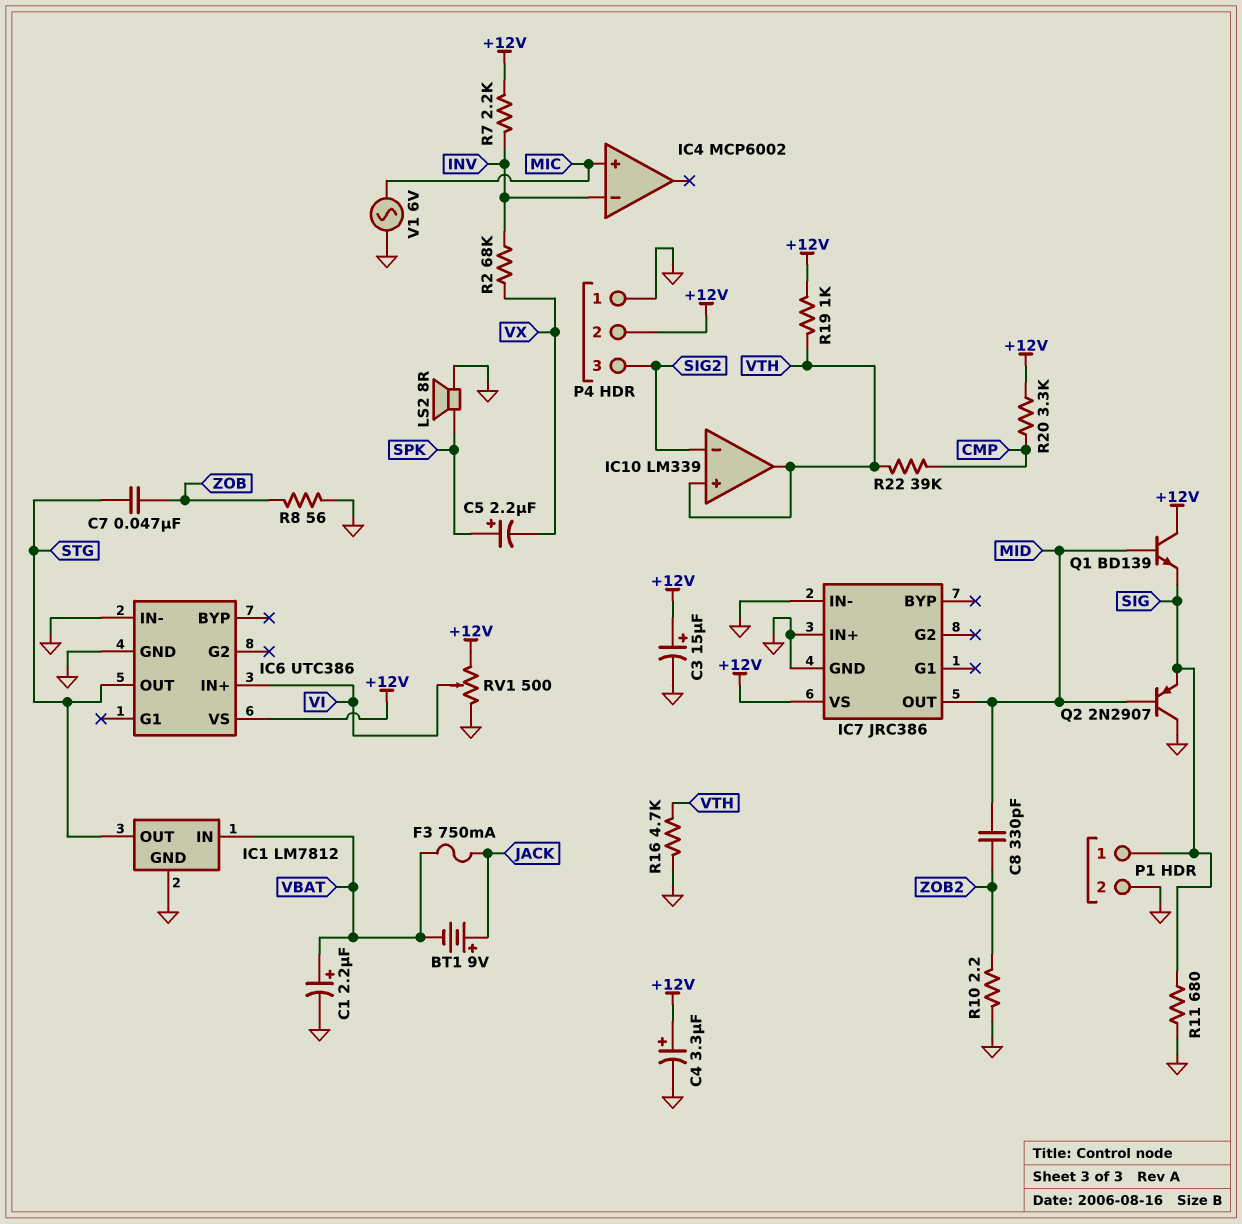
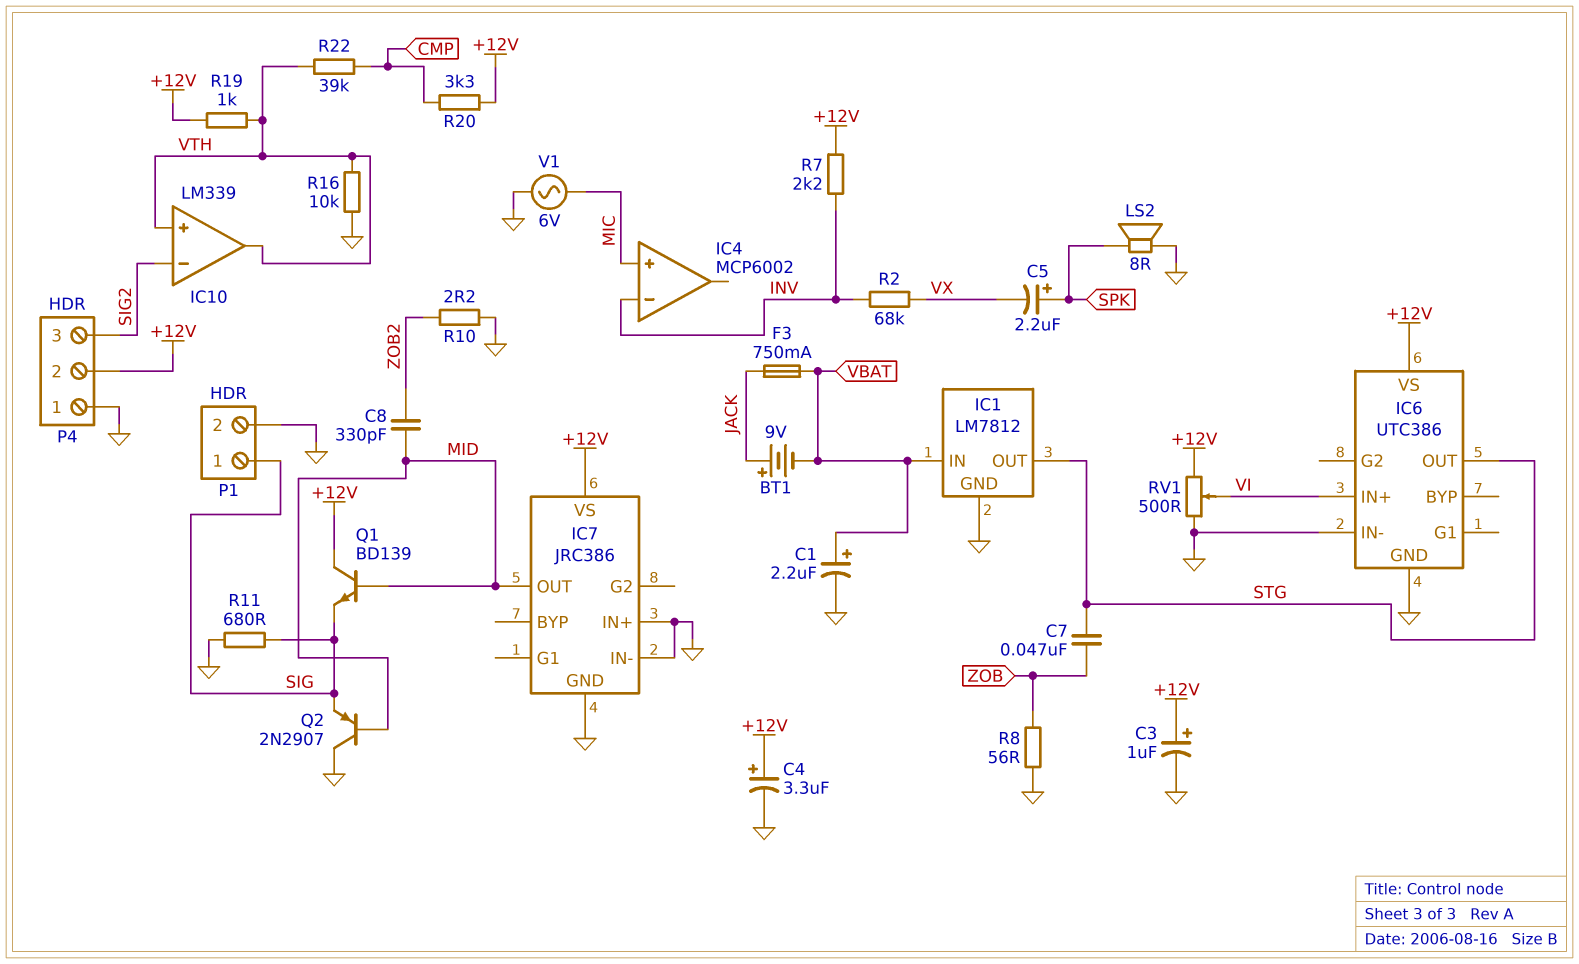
C3: 15uF (plus +12V, minus GND) -> 1uF (plus +12V, minus GND)
R16: 4.7k (GND, VTH) -> 10k (GND, VTH)

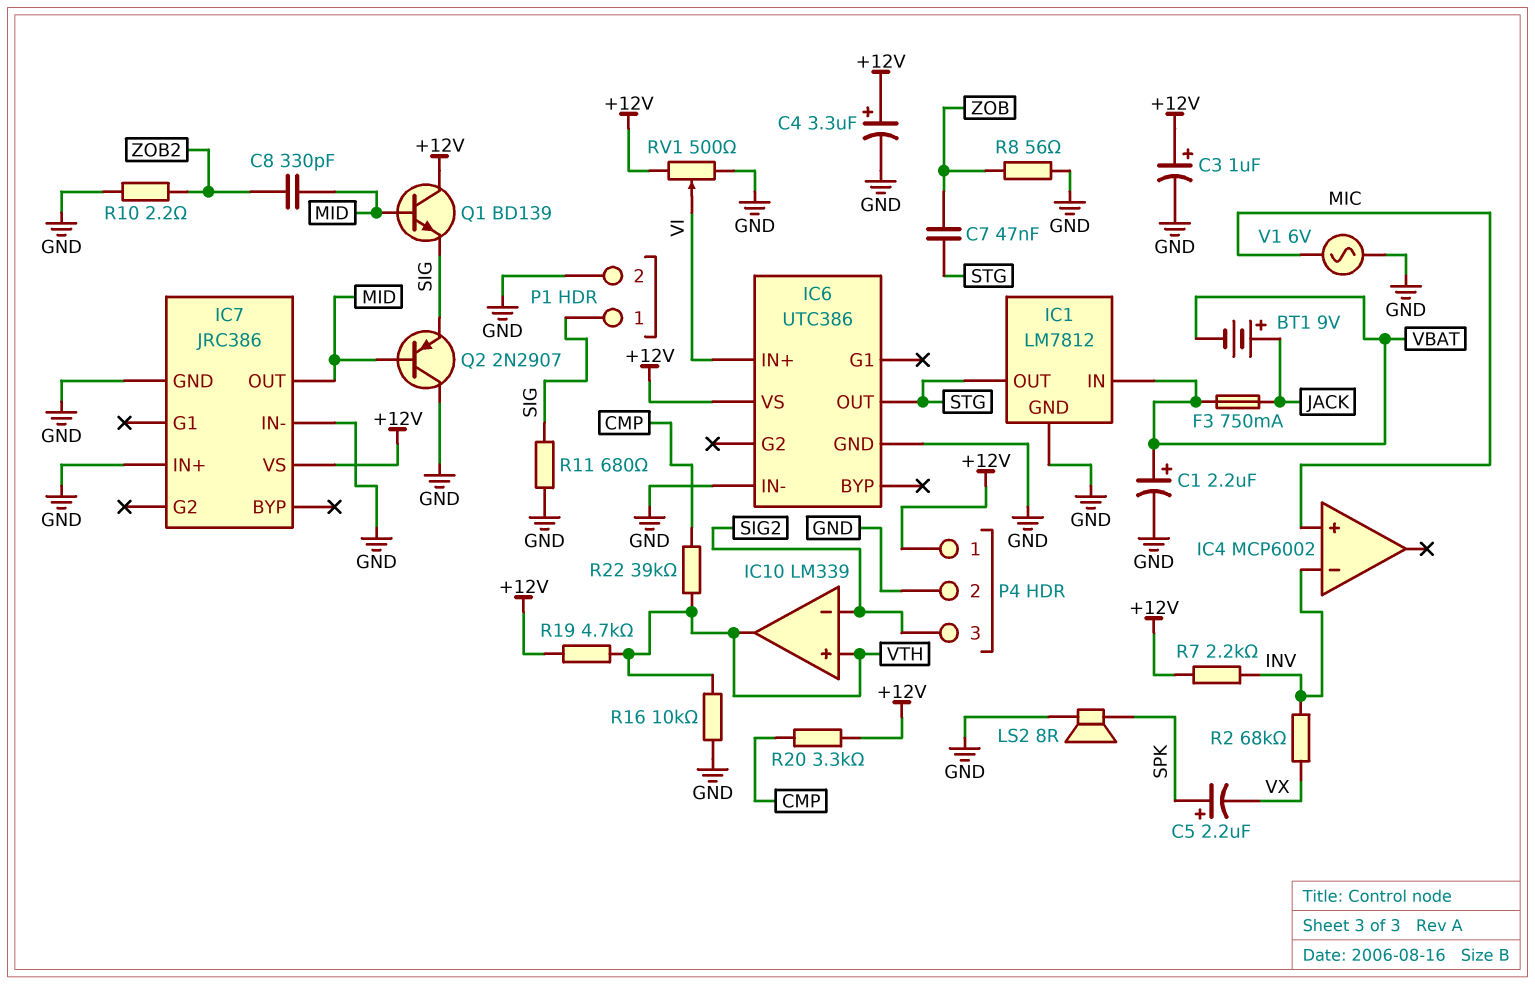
P4 pin 1: GND -> +12V
P4 pin 2: +12V -> GND
R19: 1k (+12V, VTH) -> 4.7k (+12V, VTH)

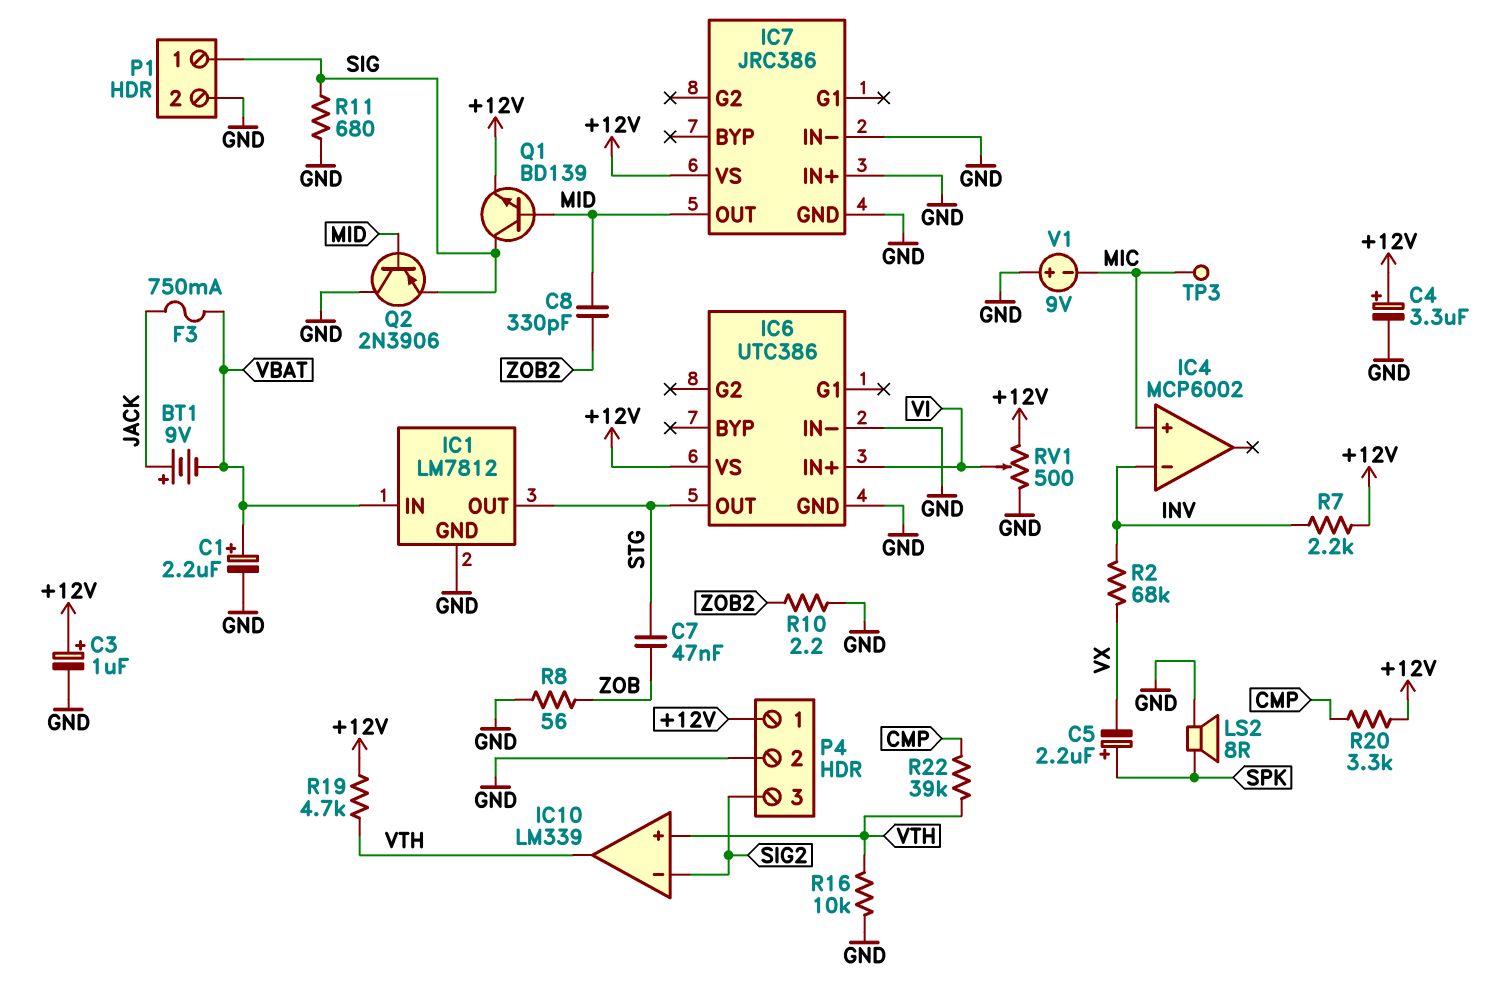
Q1: NPN BD139 (B MID, C +12V, E SIG) -> NPN BD139 (B MID, C SIG, E +12V)
Q2: PNP 2N2907 (B MID, C GND, E SIG) -> PNP 2N3906 (B MID, C GND, E SIG)
TP3: none -> test point (MIC)
V1: AC 6V (GND, MIC) -> 9V (plus GND, minus MIC)

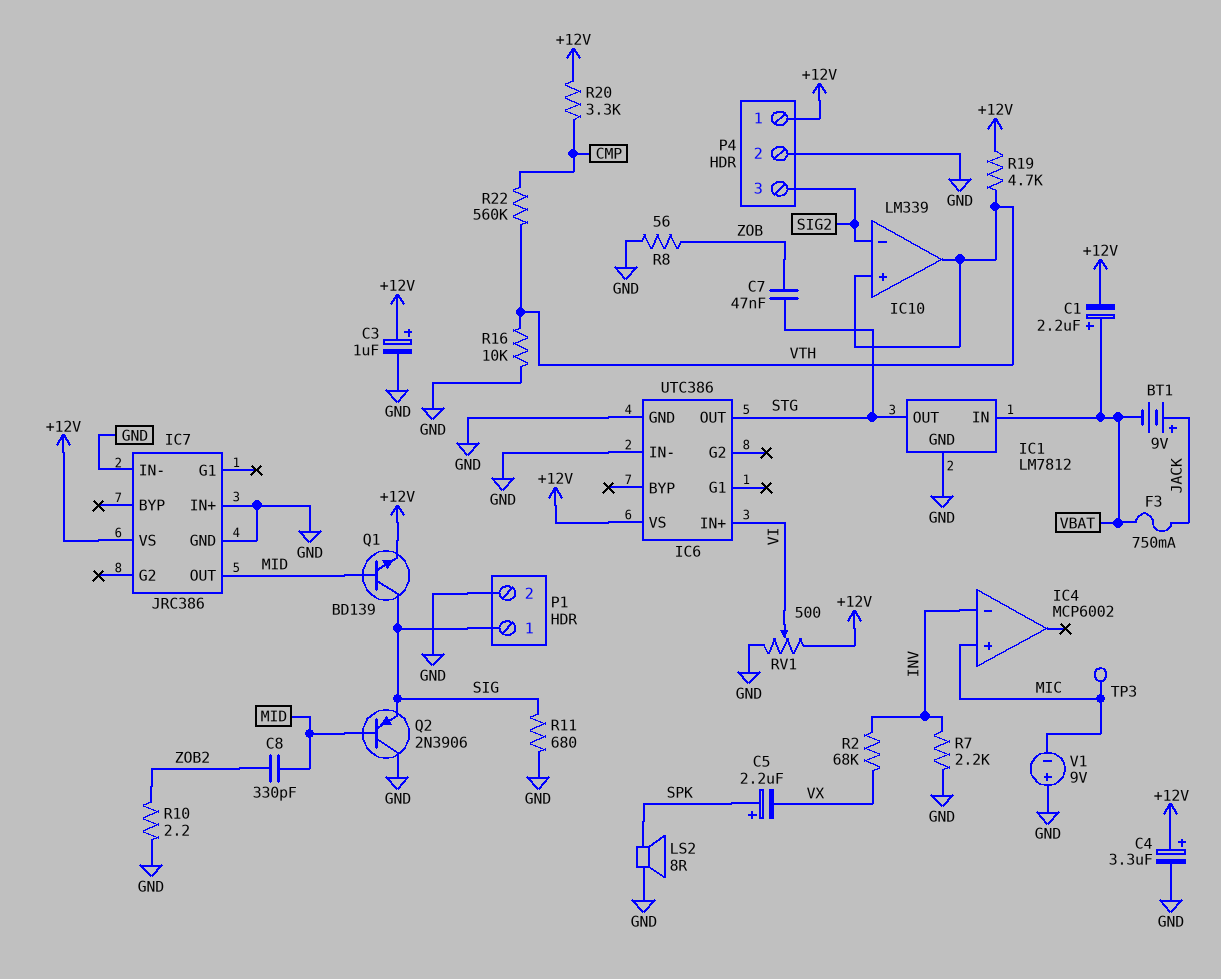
C1: 2.2uF (plus VBAT, minus GND) -> 2.2uF (plus VBAT, minus +12V)
R7: 2.2k (+12V, INV) -> 2.2k (GND, INV)
R22: 39k (CMP, VTH) -> 560k (CMP, VTH)

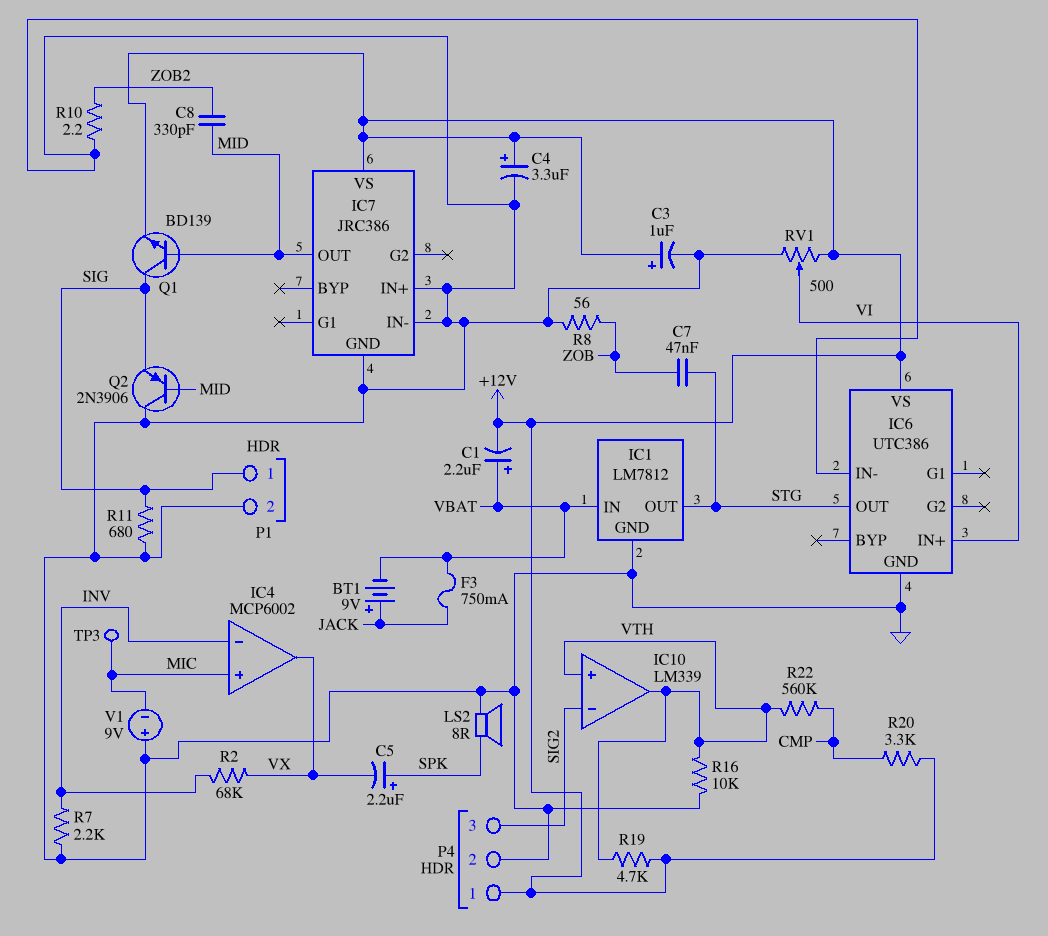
IC4 pin out: none -> VX

